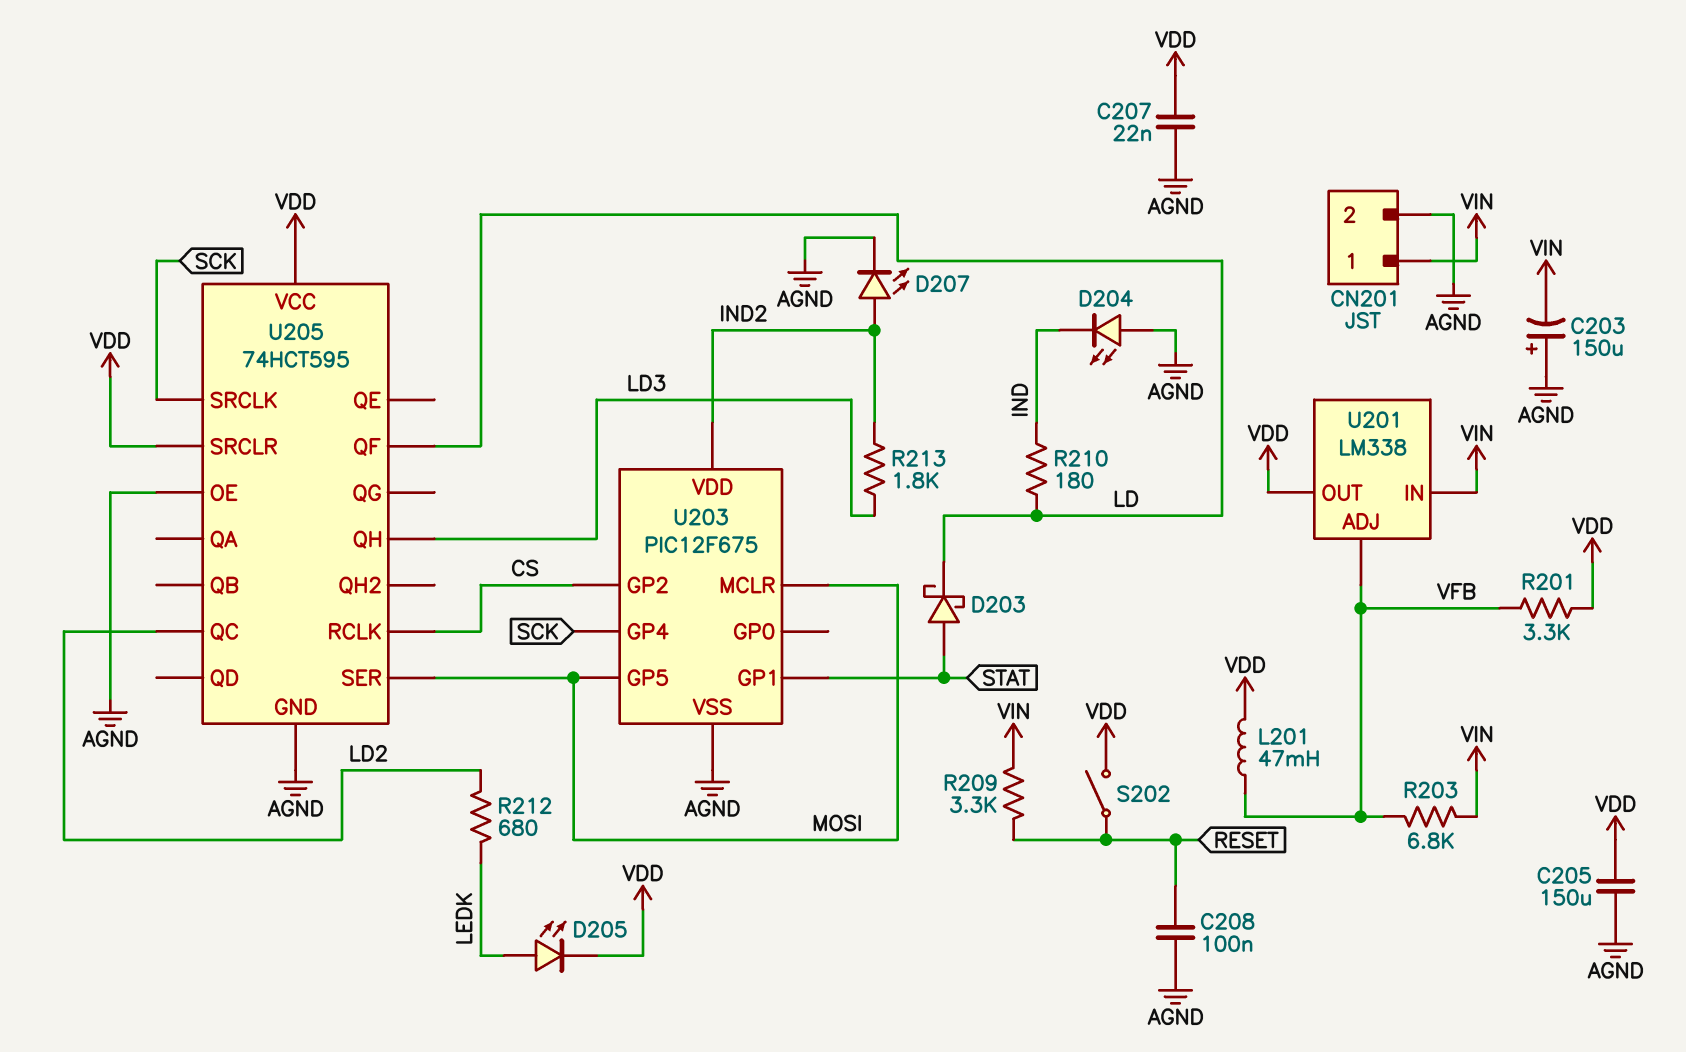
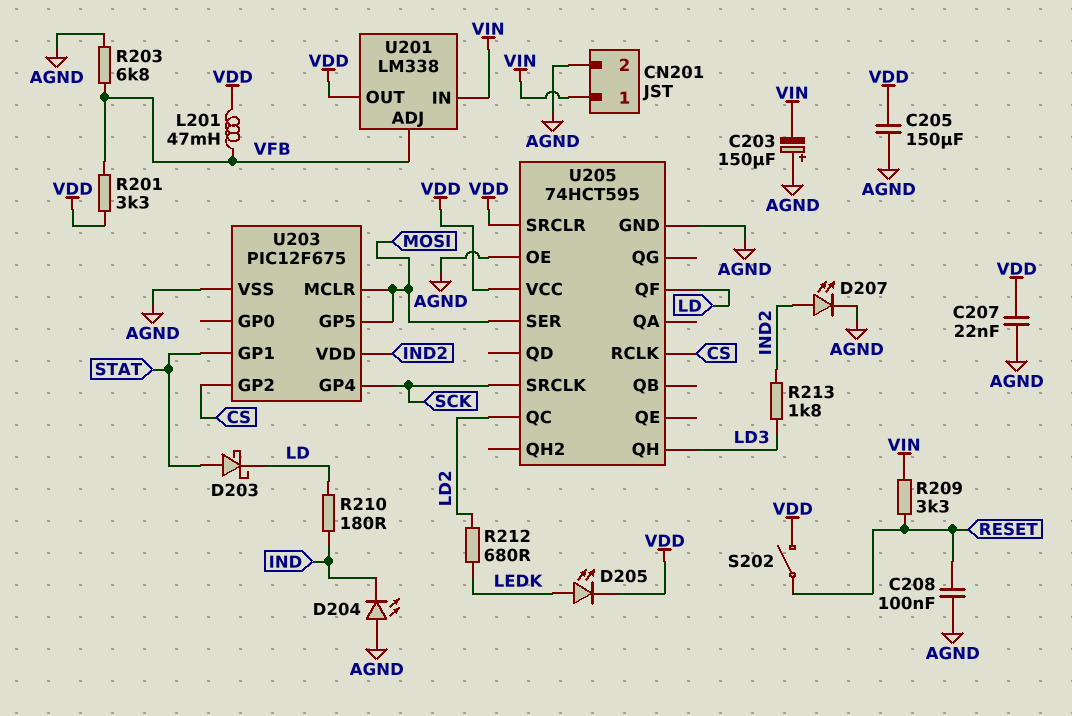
R203: 6.8k (VFB, VIN) -> 6.8k (AGND, VFB)

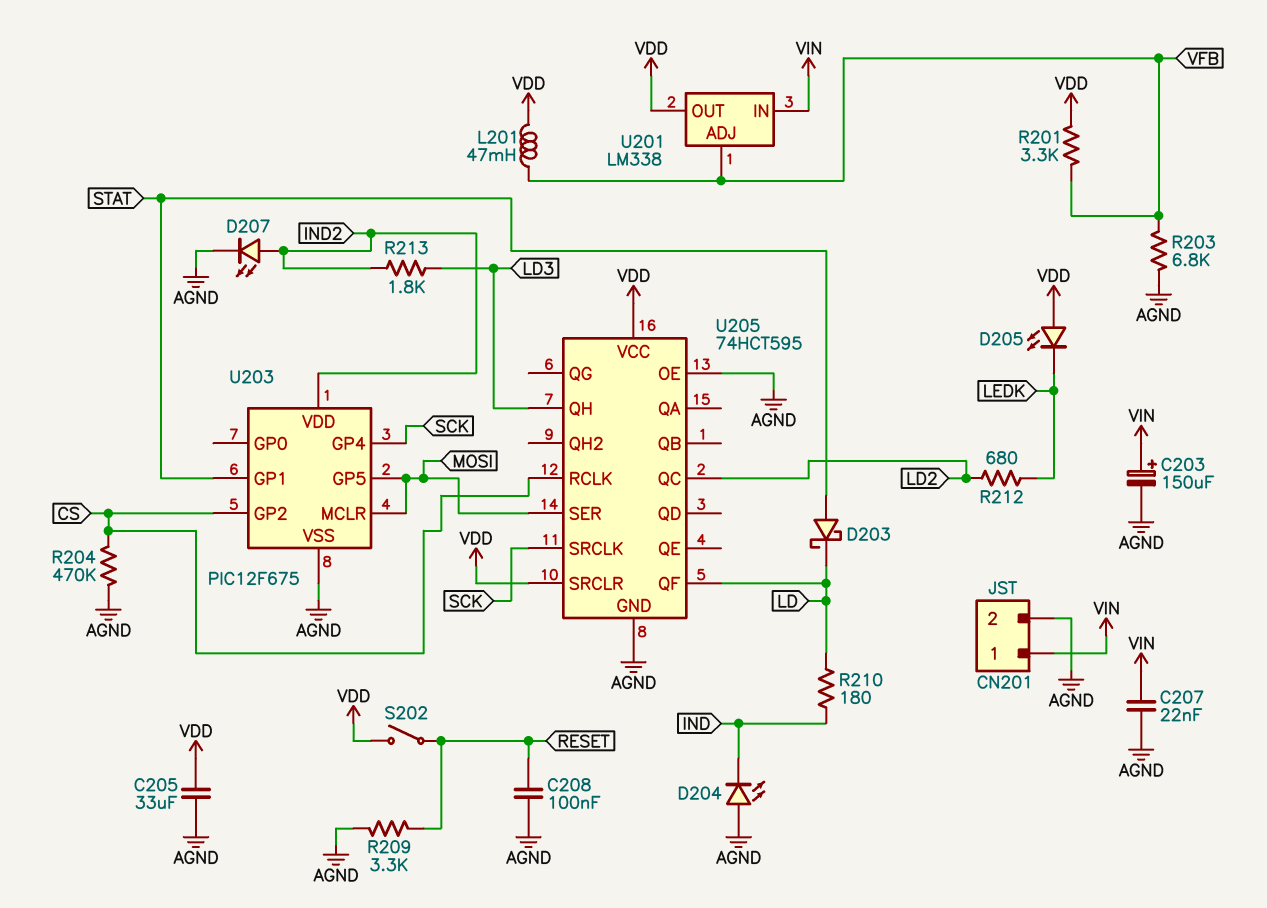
C203: 150uF (plus AGND, minus VIN) -> 150uF (plus VIN, minus AGND)
C205: 150uF (AGND, VDD) -> 33uF (AGND, VDD)
C207: 22nF (AGND, VDD) -> 22nF (AGND, VIN)
D205: LED (A LEDK, K VDD) -> LED (A VDD, K LEDK)
R204: none -> 470k (AGND, CS)
R209: 3.3k (RESET, VIN) -> 3.3k (AGND, RESET)

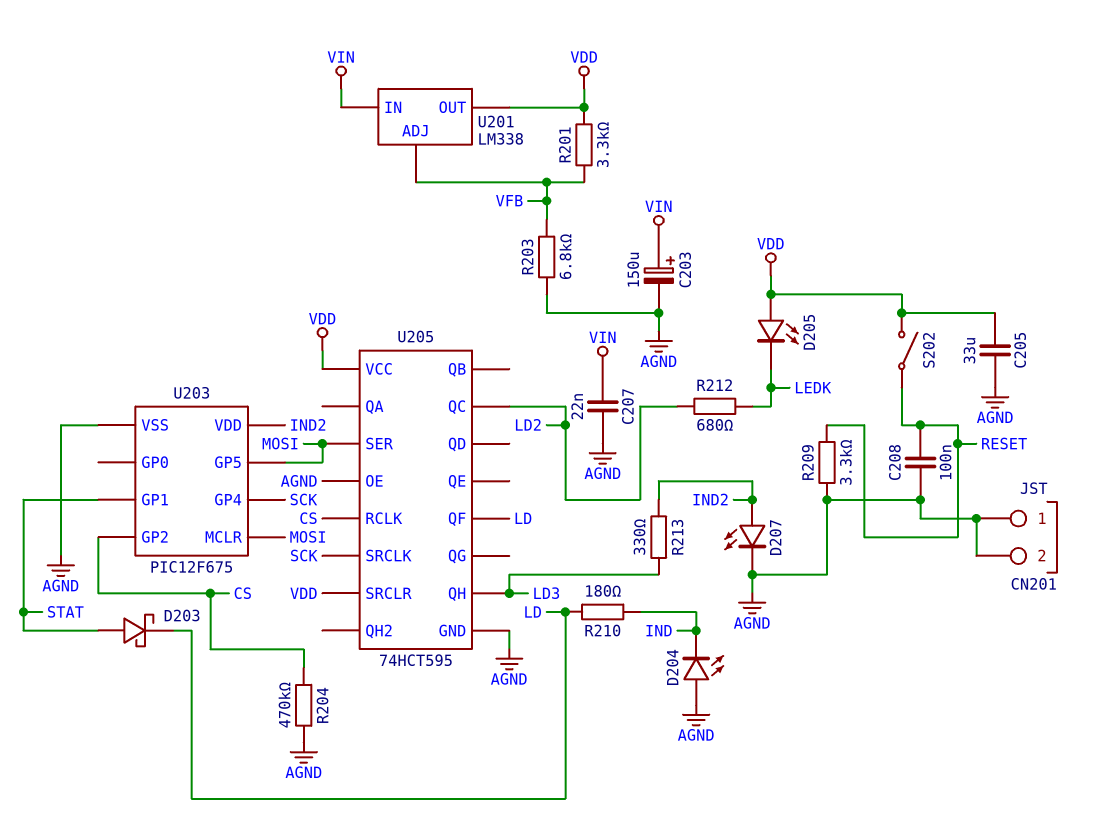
CN201 pin 1: VIN -> AGND
L201: 47mH (VDD, VFB) -> none
R213: 1.8k (IND2, LD3) -> 330 (IND2, LD3)

